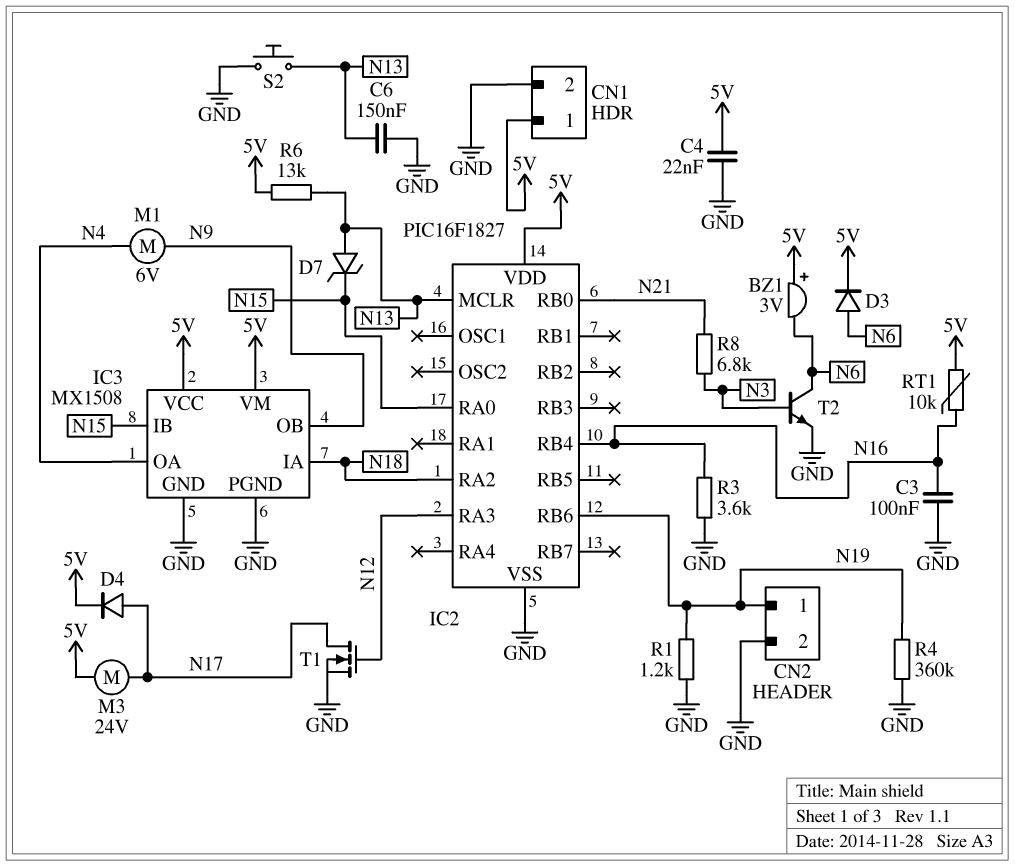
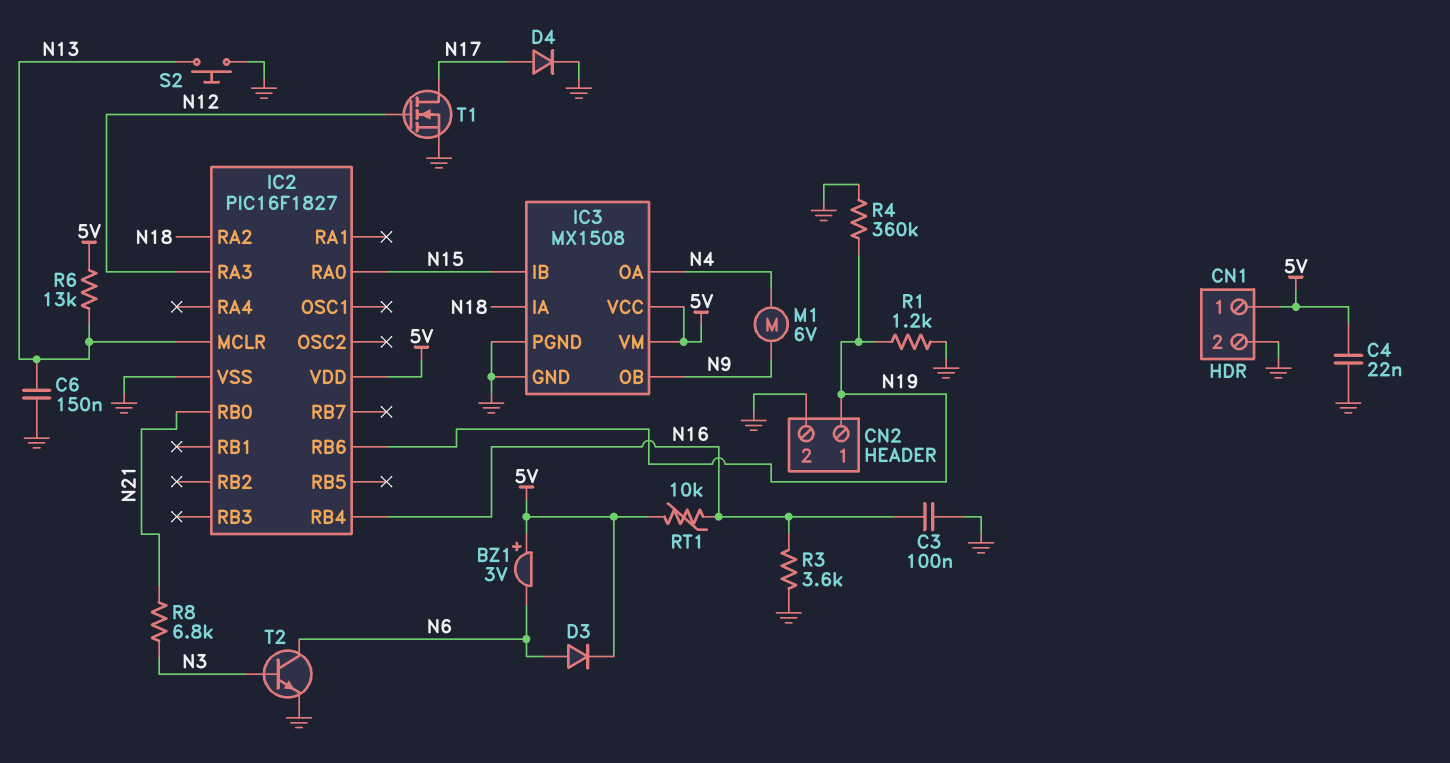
D4: diode (A N17, K 5V) -> diode (A N17, K GND)
D7: zener (A N13, K N15) -> none
M3: motor 24V (5V, N17) -> none

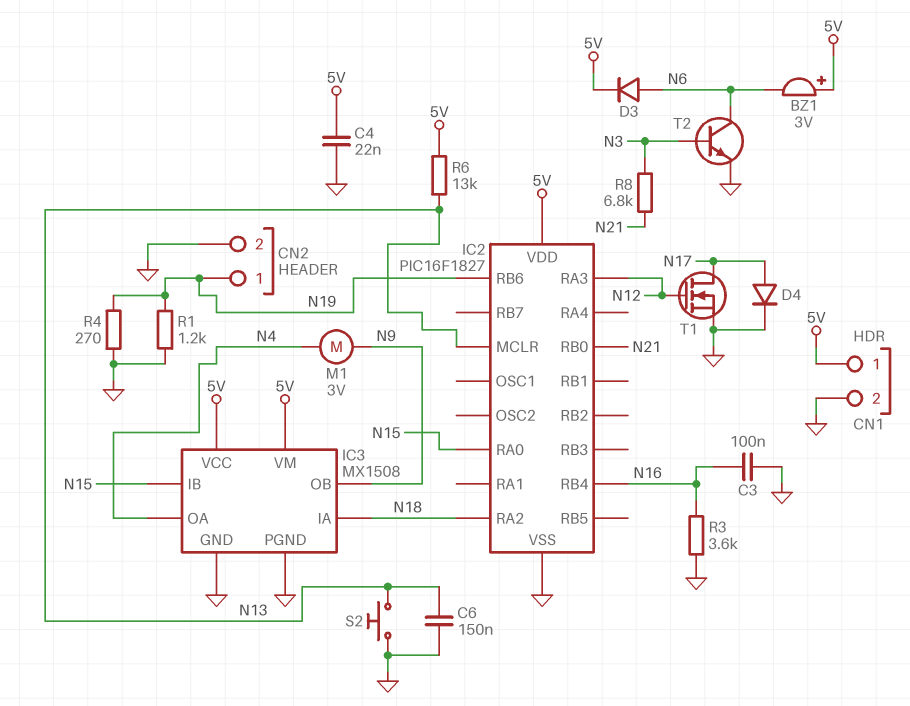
M1: motor 6V (N4, N9) -> motor 3V (N4, N9)
R4: 360k (GND, N19) -> 270 (GND, N19)
RT1: 10k (5V, N16) -> none

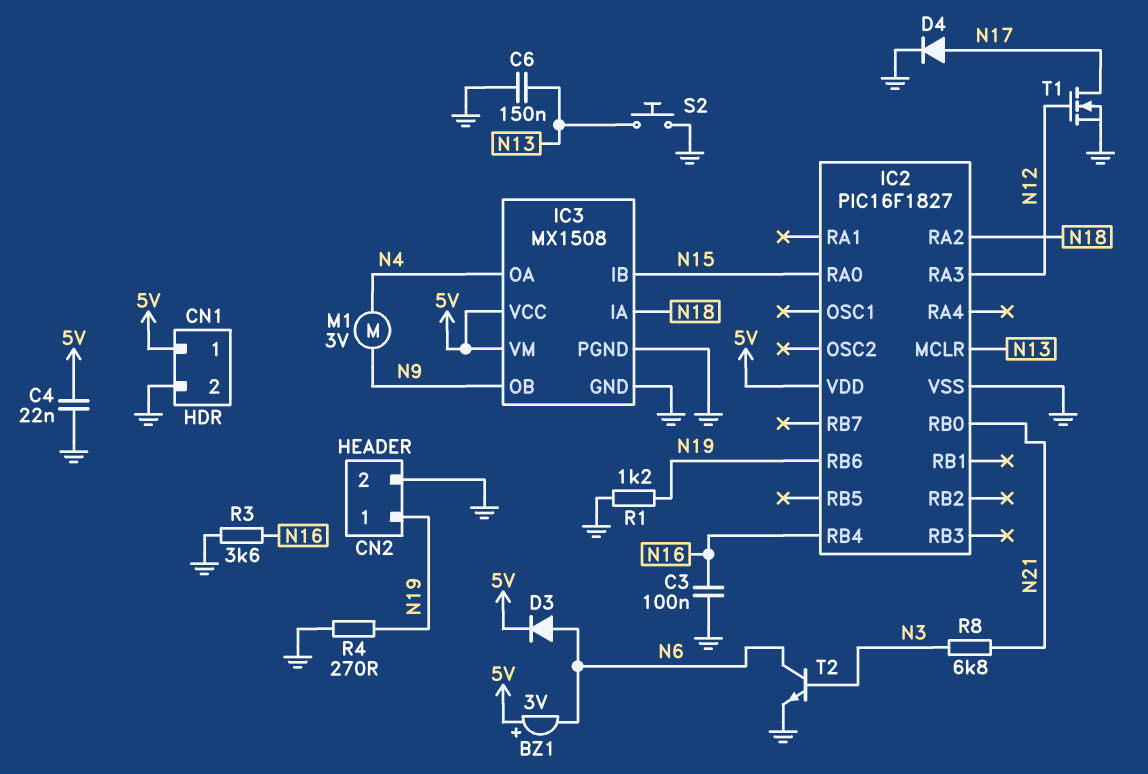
R6: 13k (5V, N13) -> none

